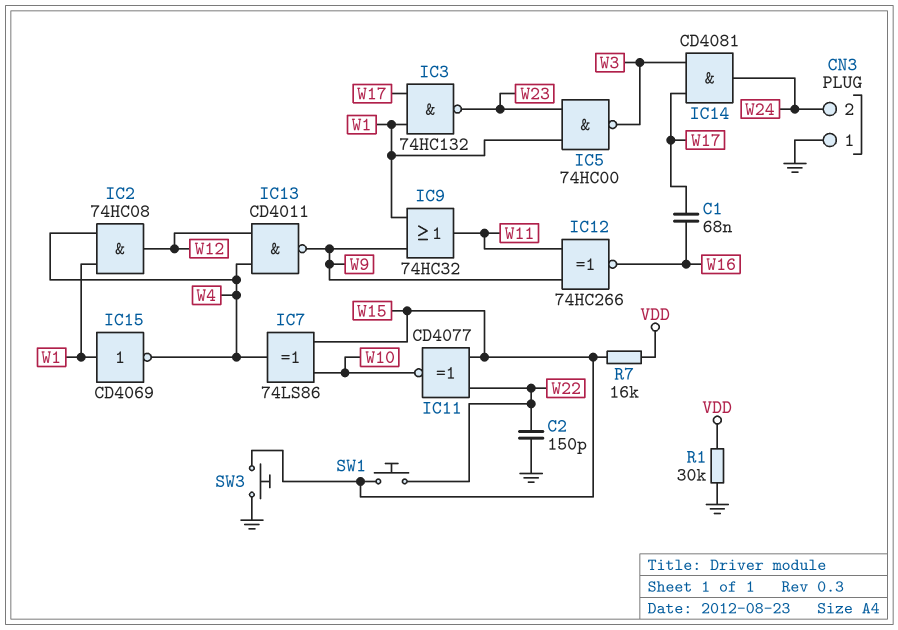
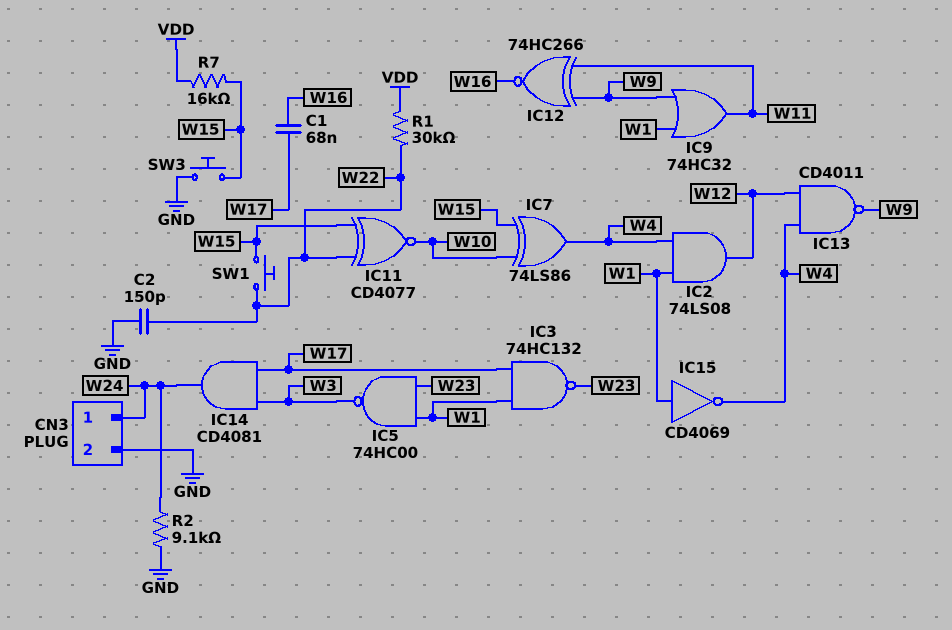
CN3 pin 1: GND -> W24
CN3 pin 2: W24 -> GND
IC2: AND 74HC08 (in W1, in W4, out W12) -> AND 74LS08 (in W1, in W4, out W12)
R1: 30k (GND, VDD) -> 30k (VDD, W22)
R2: none -> 9.1k (GND, W24)

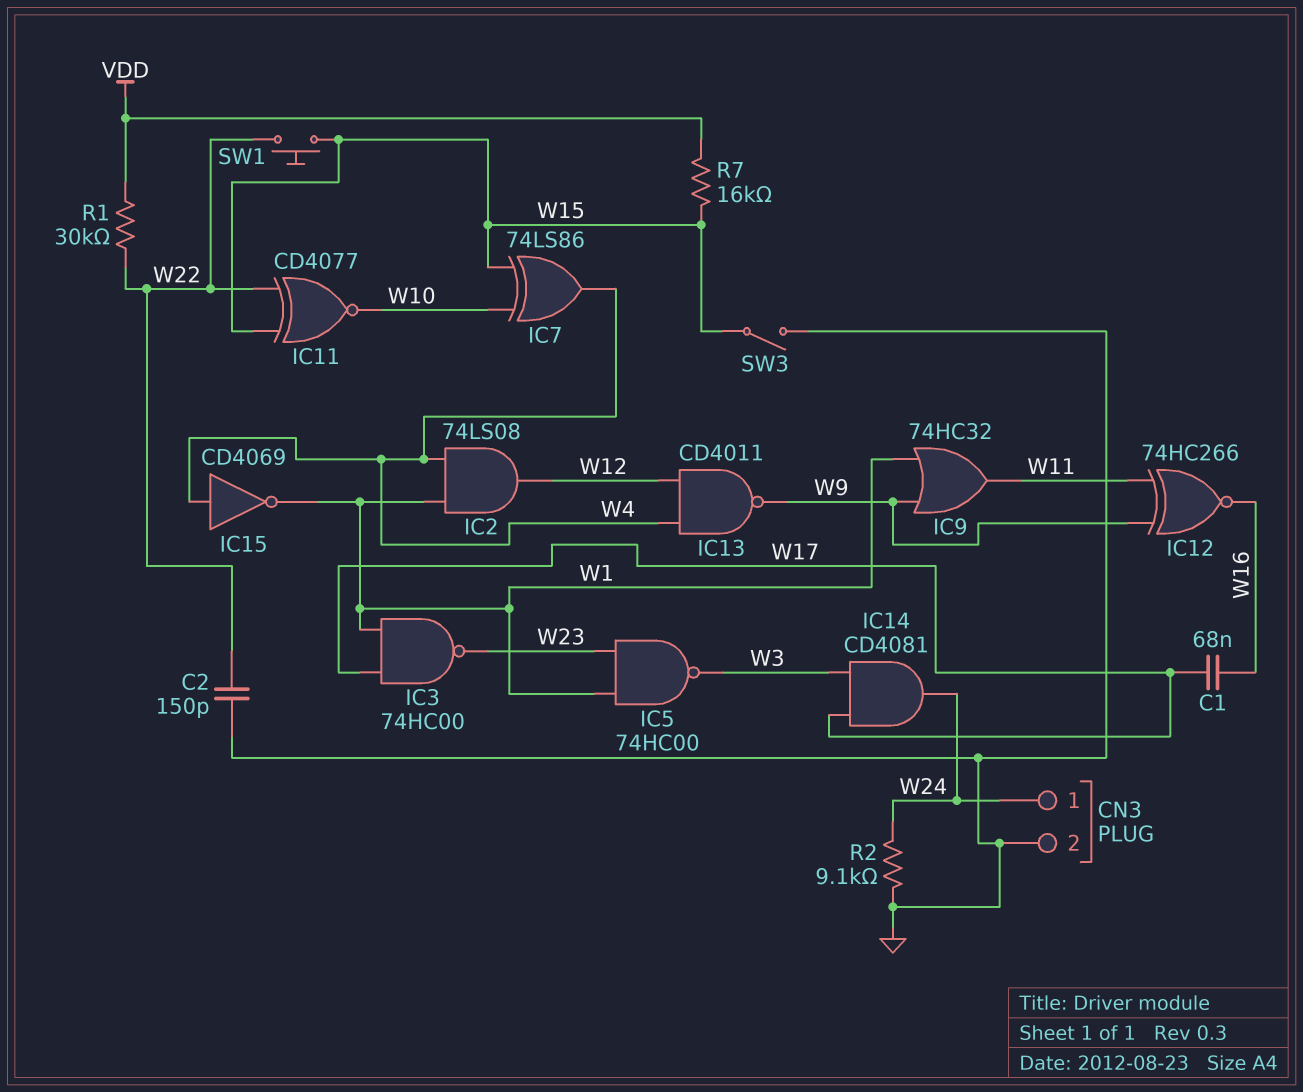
IC3: NAND 74HC132 (in W1, in W17, out W23) -> NAND 74HC00 (in W1, in W17, out W23)
IC15: NOT CD4069 (in W1, out W4) -> NOT CD4069 (in W4, out W1)
SW3: button (GND, W15) -> switch (GND, W15)

